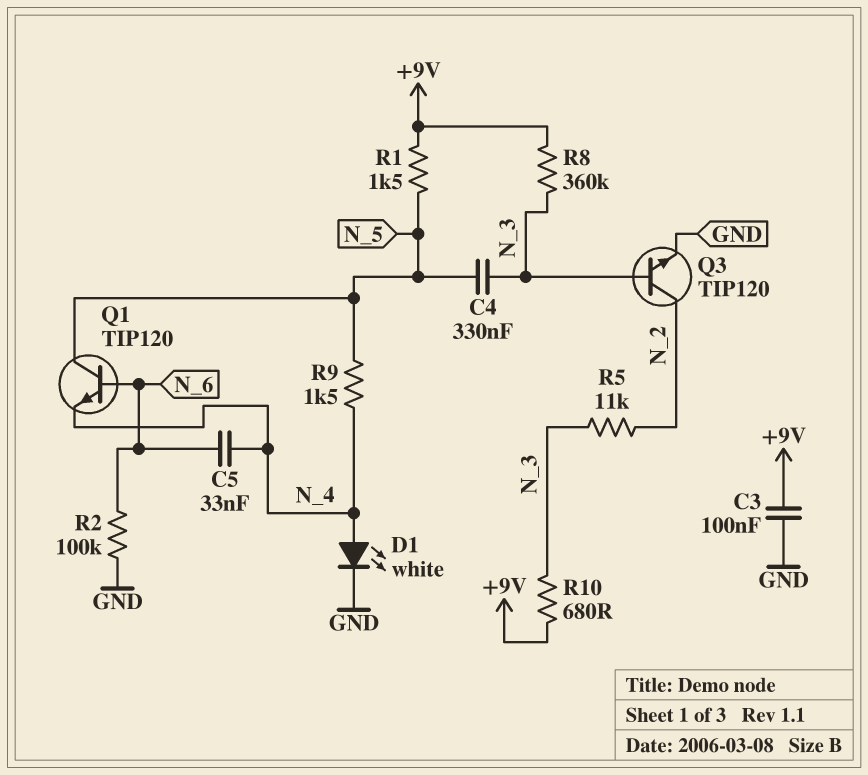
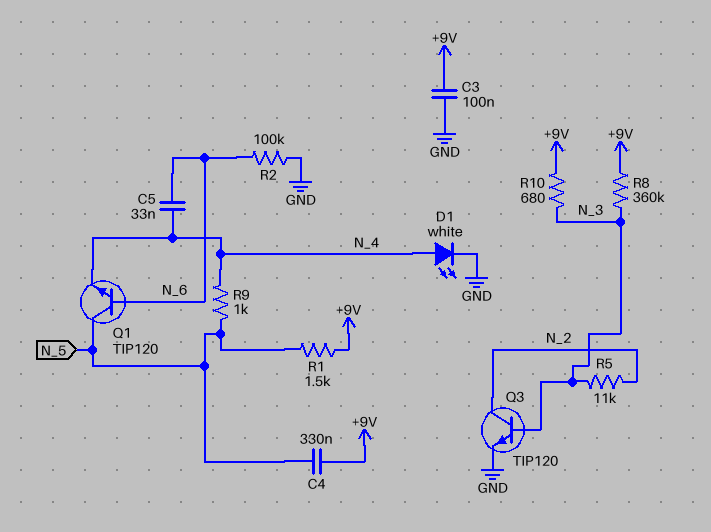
C4: 330nF (N_3, N_5) -> 330nF (+9V, N_5)
R9: 1.5k (N_4, N_5) -> 1k (N_4, N_5)

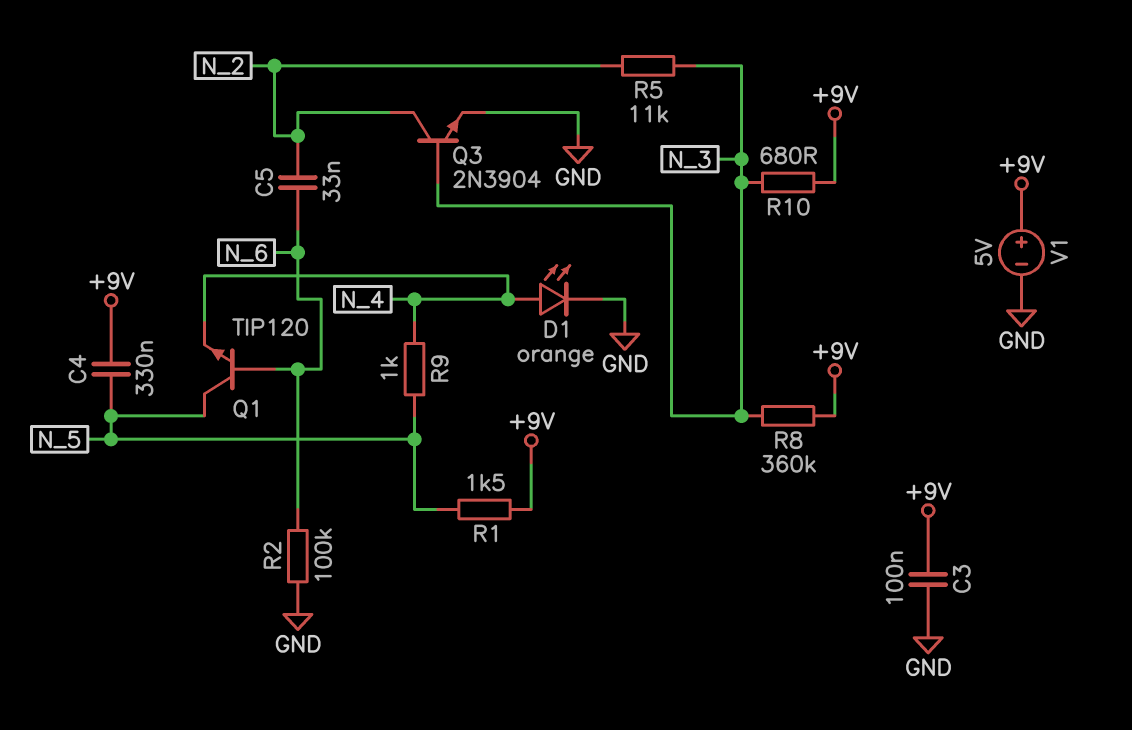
C5: 33nF (N_4, N_6) -> 33nF (N_2, N_6)
D1: LED white (A N_4, K GND) -> LED orange (A N_4, K GND)
Q3: NPN TIP120 (B N_3, C N_2, E GND) -> NPN 2N3904 (B N_3, C N_2, E GND)
V1: none -> 5V (plus +9V, minus GND)

